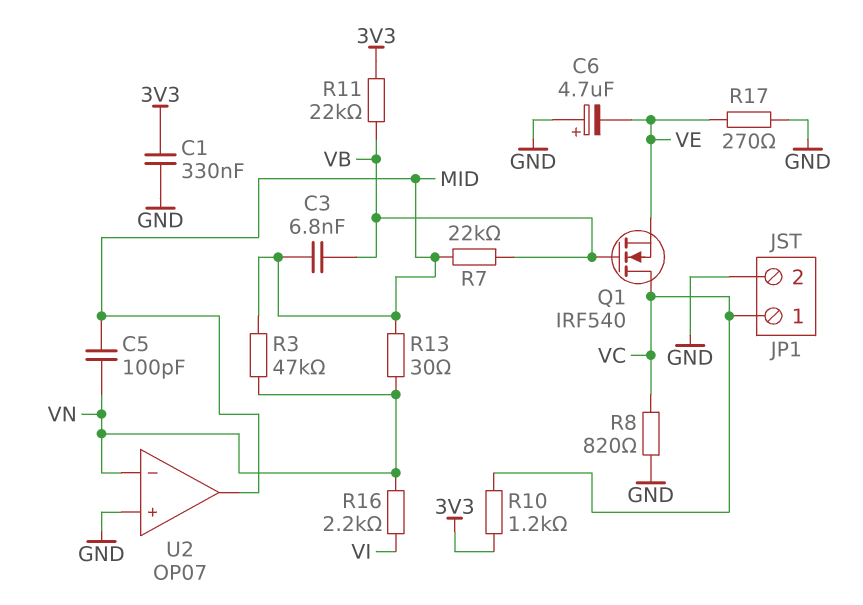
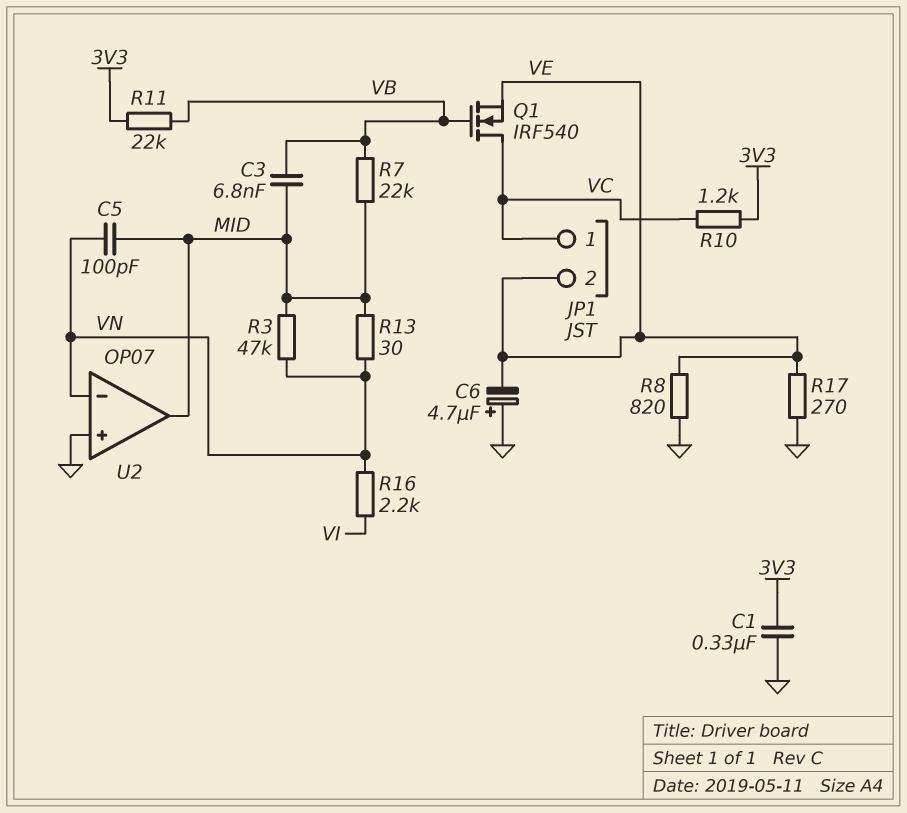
JP1 pin 2: GND -> VE
R8: 820 (GND, VC) -> 820 (GND, VE)

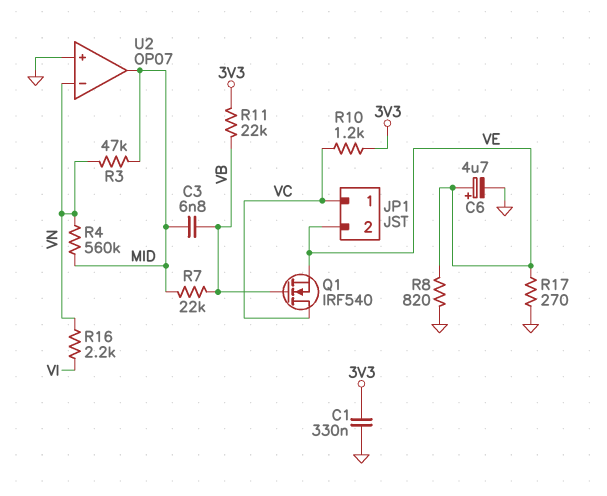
C5: 100pF (MID, VN) -> none
C6: 4.7uF (plus GND, minus VE) -> 4.7uF (plus VE, minus GND)
R4: none -> 560k (MID, VN)
R13: 30 (MID, VN) -> none

